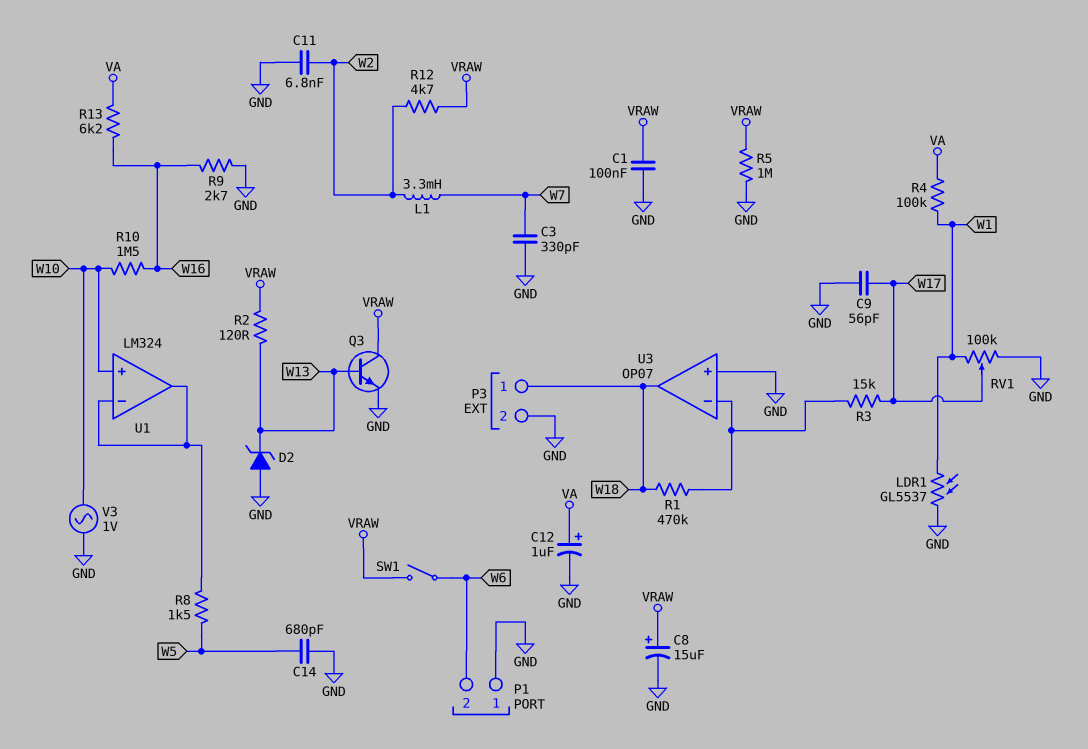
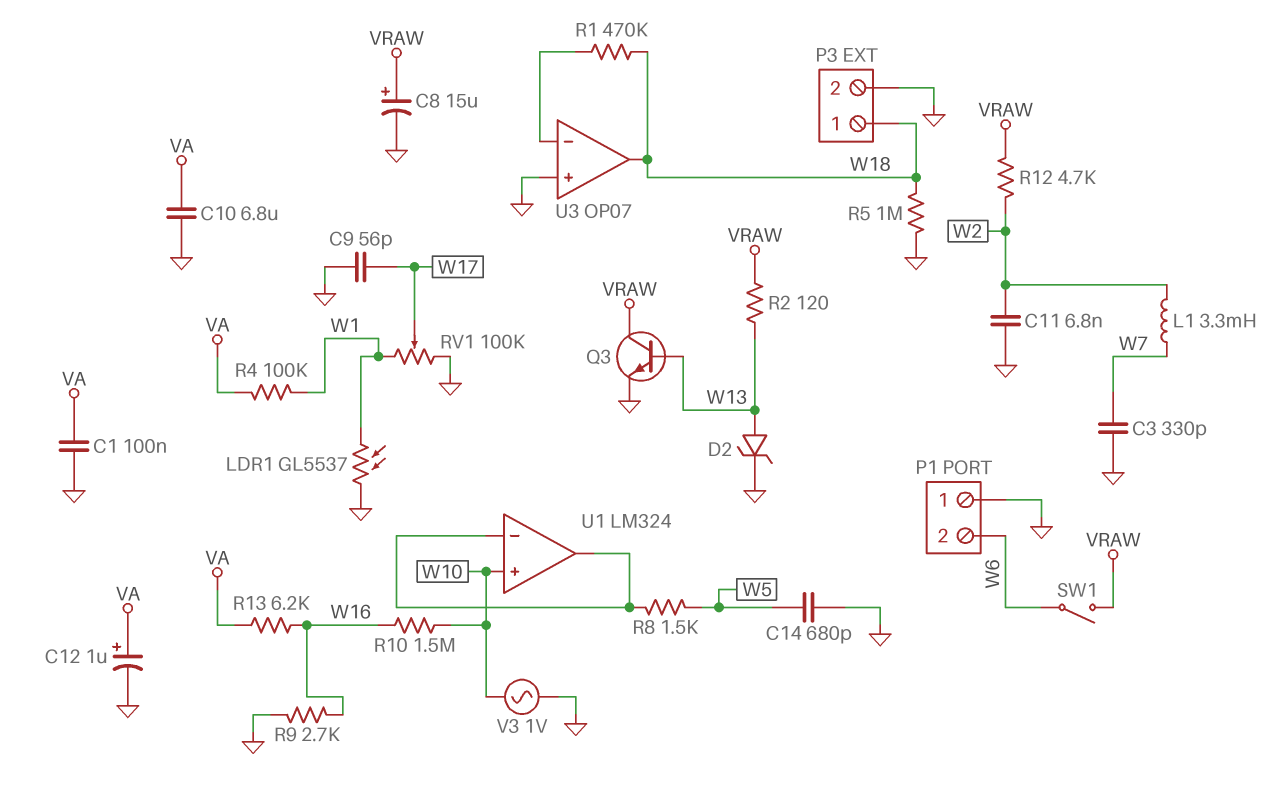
C1: 100nF (GND, VRAW) -> 100nF (GND, VA)
C10: none -> 6.8uF (GND, VA)
D2: zener (A GND, K W13) -> zener (A W13, K GND)
R3: 15k (U3/in-, W17) -> none
R5: 1M (GND, VRAW) -> 1M (GND, W18)

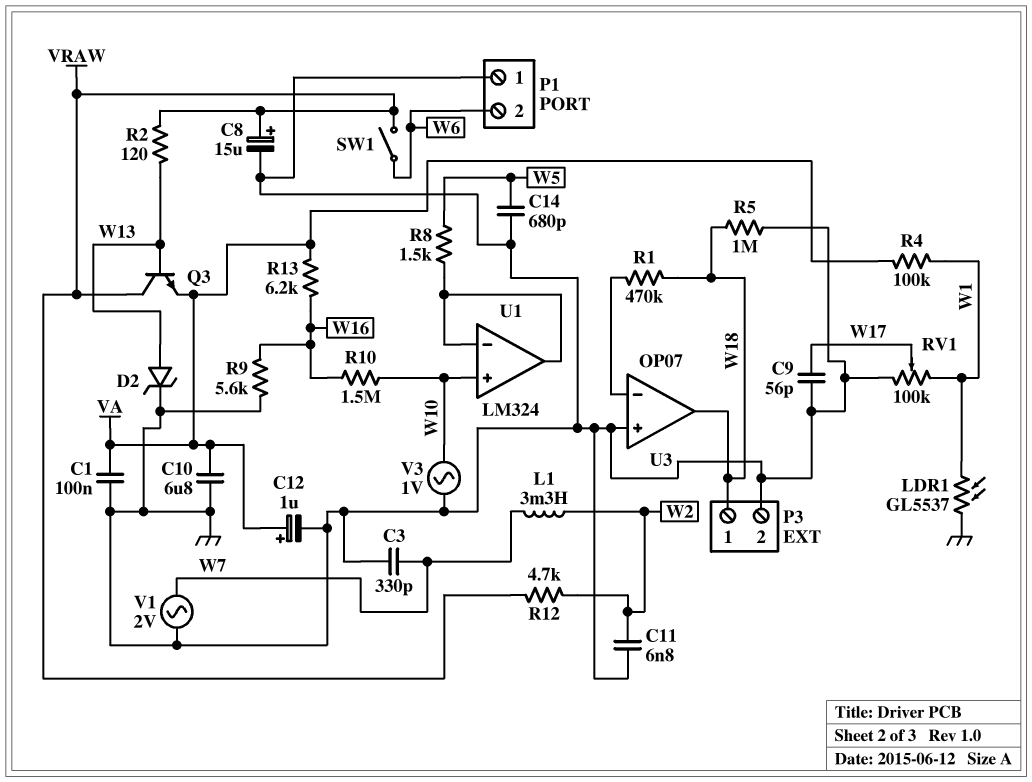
Q3: NPN (B W13, C VRAW, E GND) -> NPN (B W13, C VRAW, E VA)
R9: 2.7k (GND, W16) -> 5.6k (GND, W16)
V1: none -> AC 2V (GND, W7)

